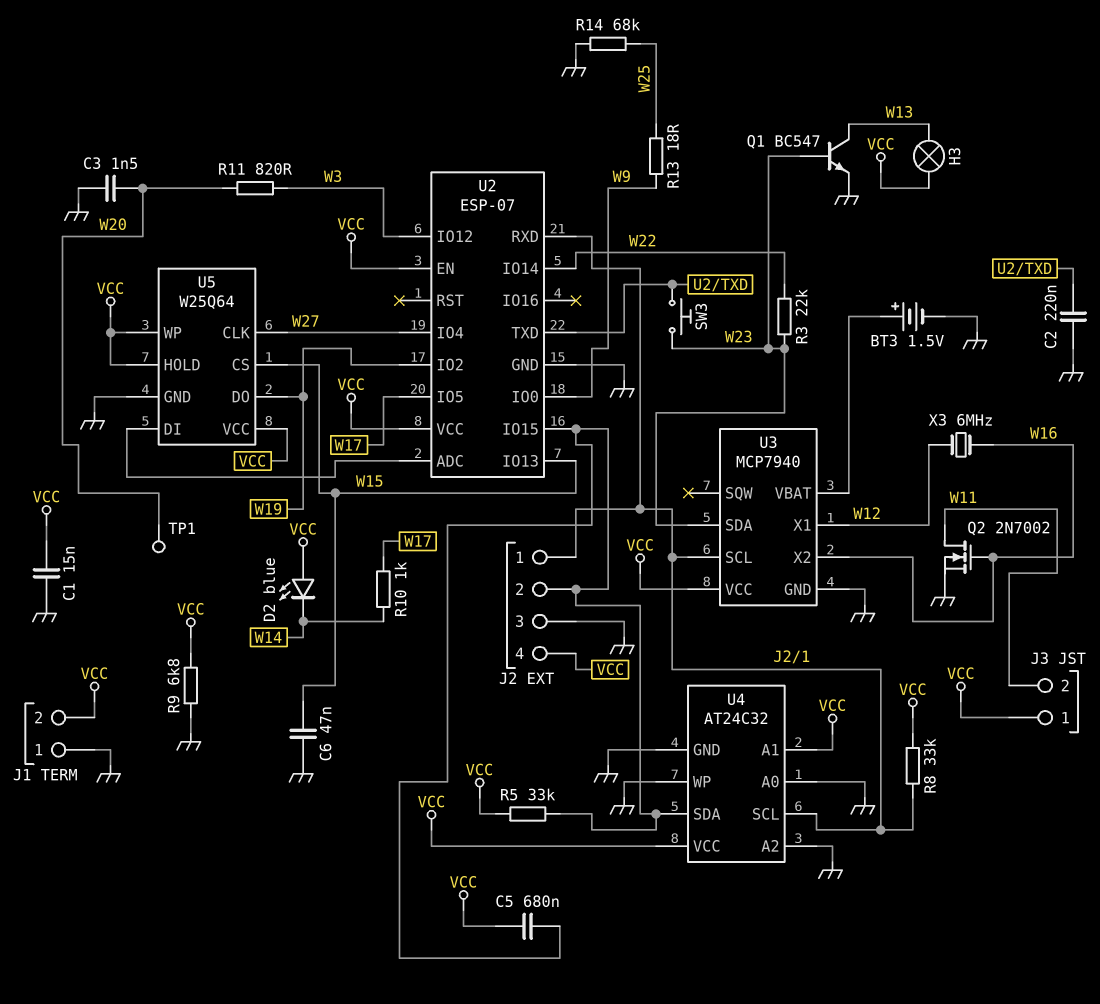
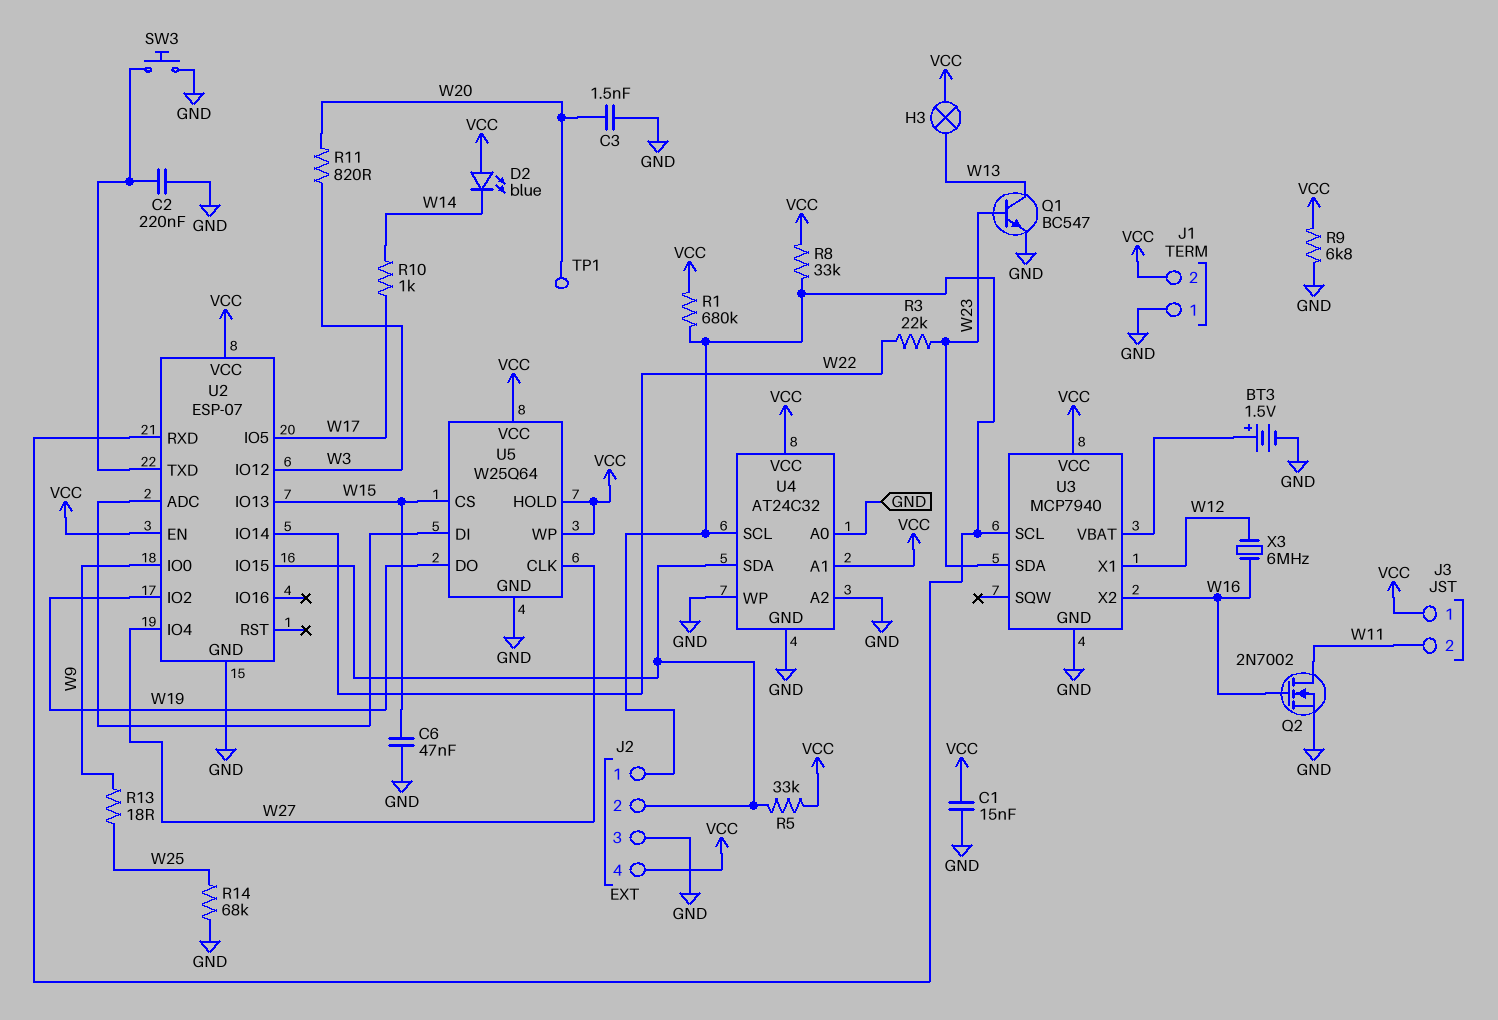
C5: 680nF (J2/2, VCC) -> none
R1: none -> 680k (J2/1, VCC)
SW3: button (U2/TXD, W23) -> button (GND, U2/TXD)

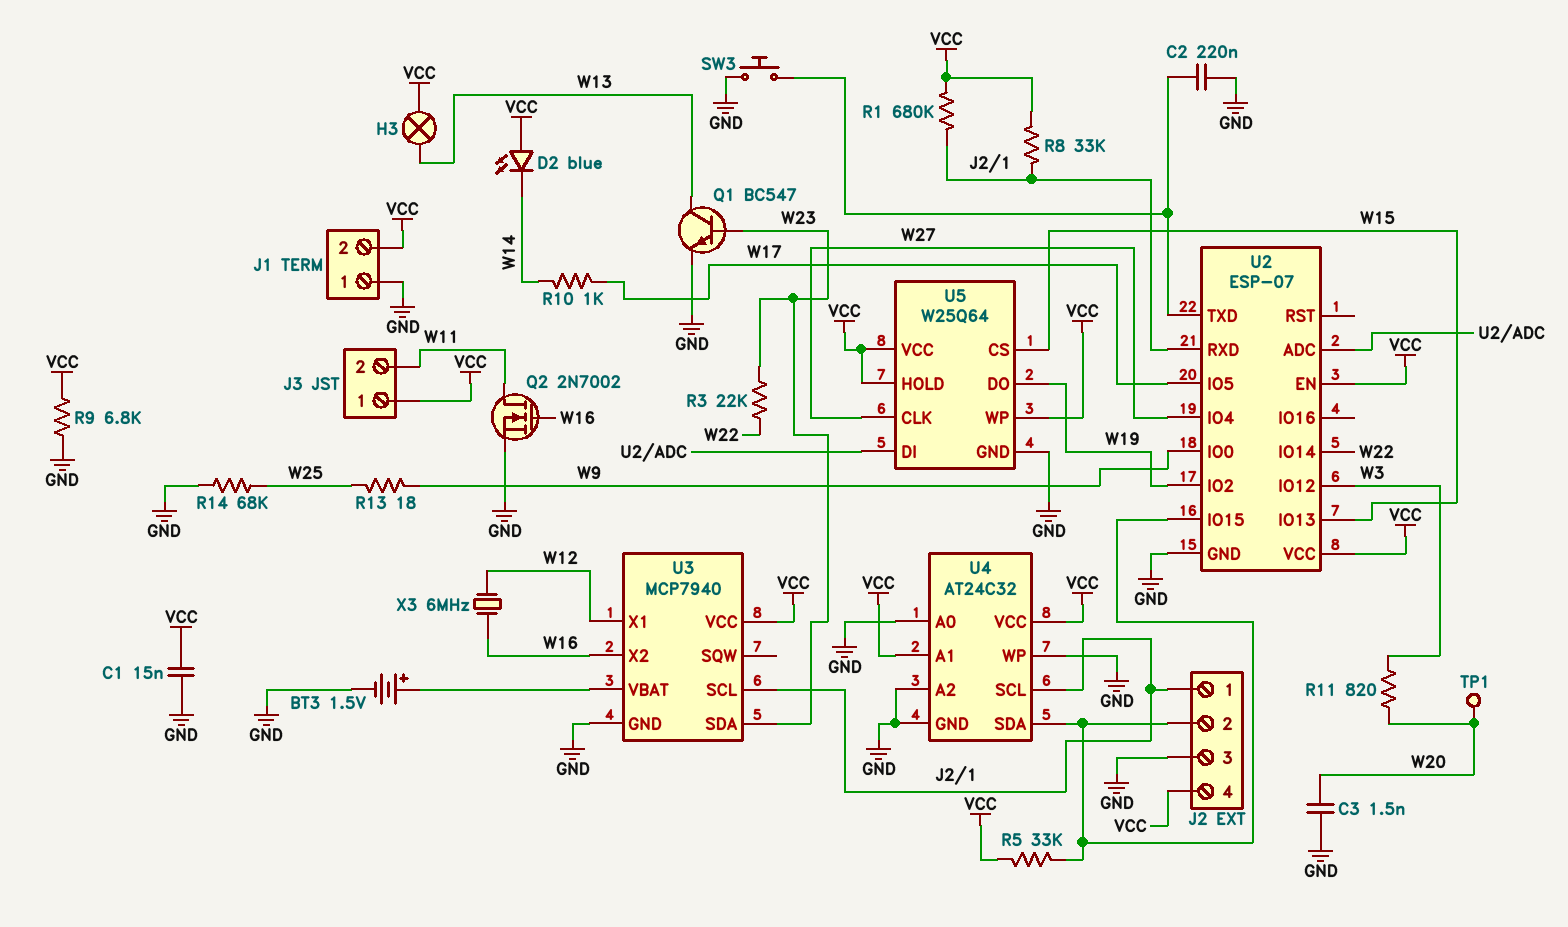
C6: 47nF (GND, W15) -> none

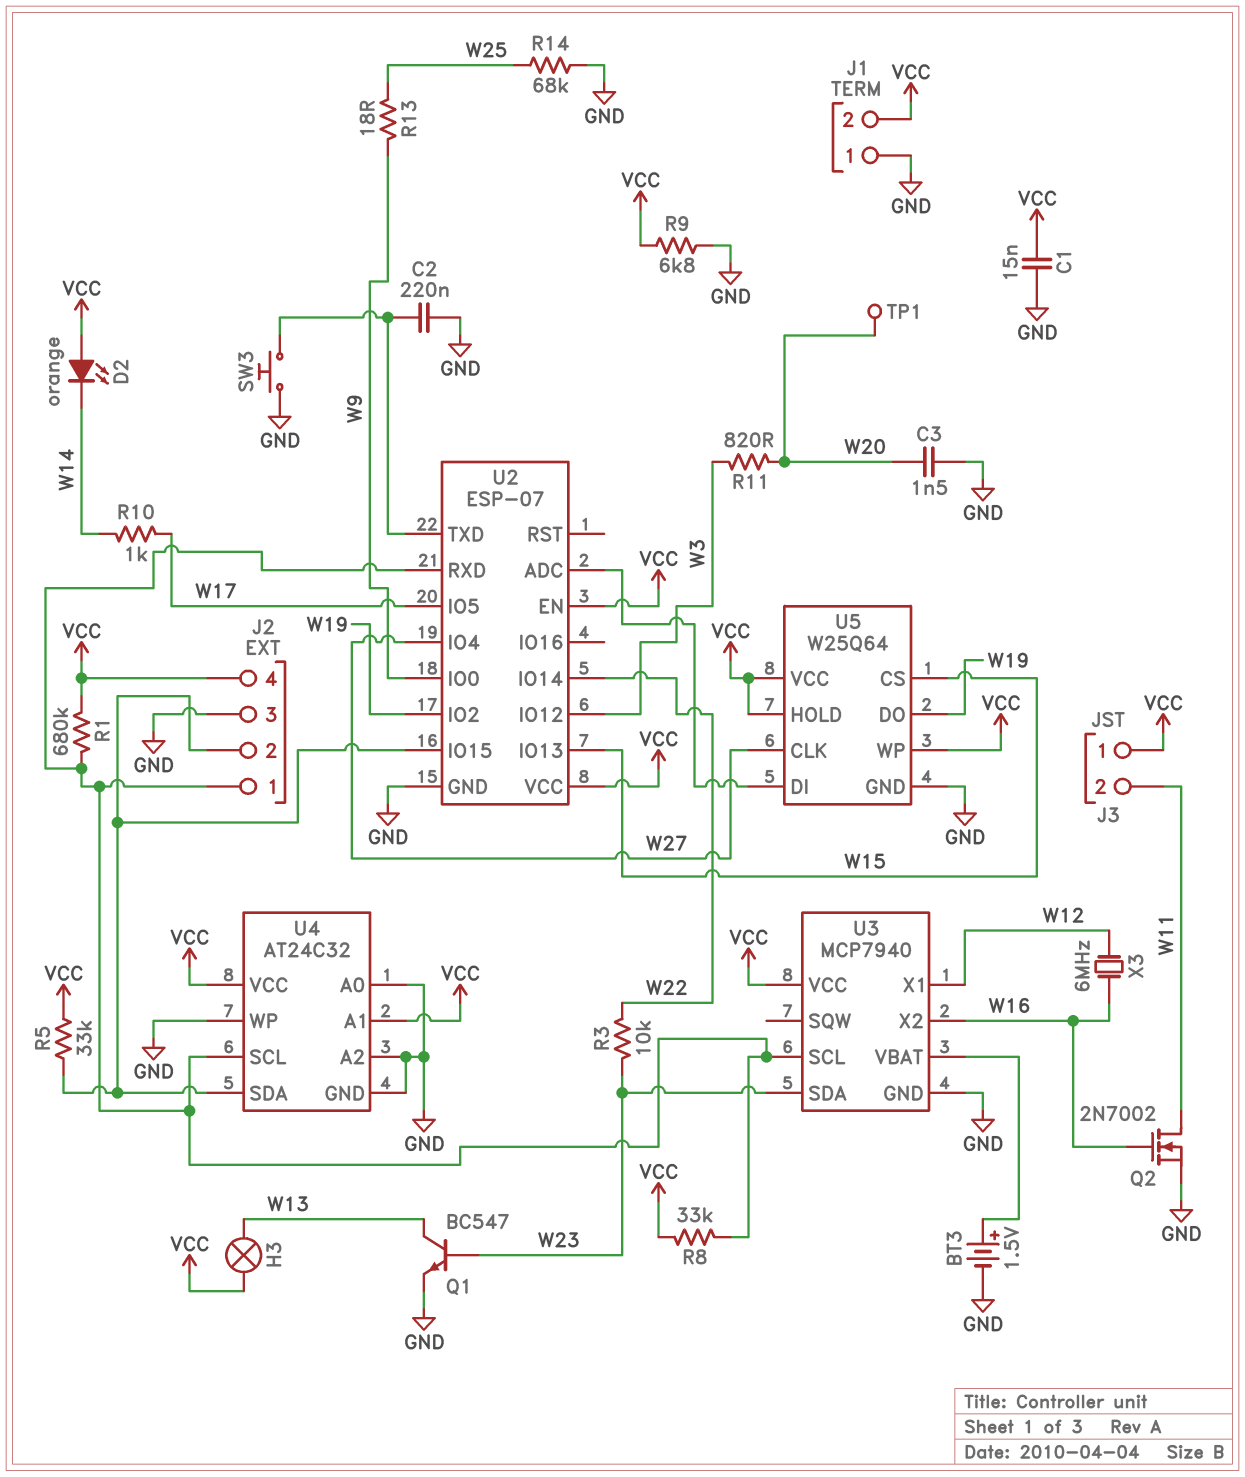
D2: LED blue (A VCC, K W14) -> LED orange (A VCC, K W14)
R3: 22k (W22, W23) -> 10k (W22, W23)

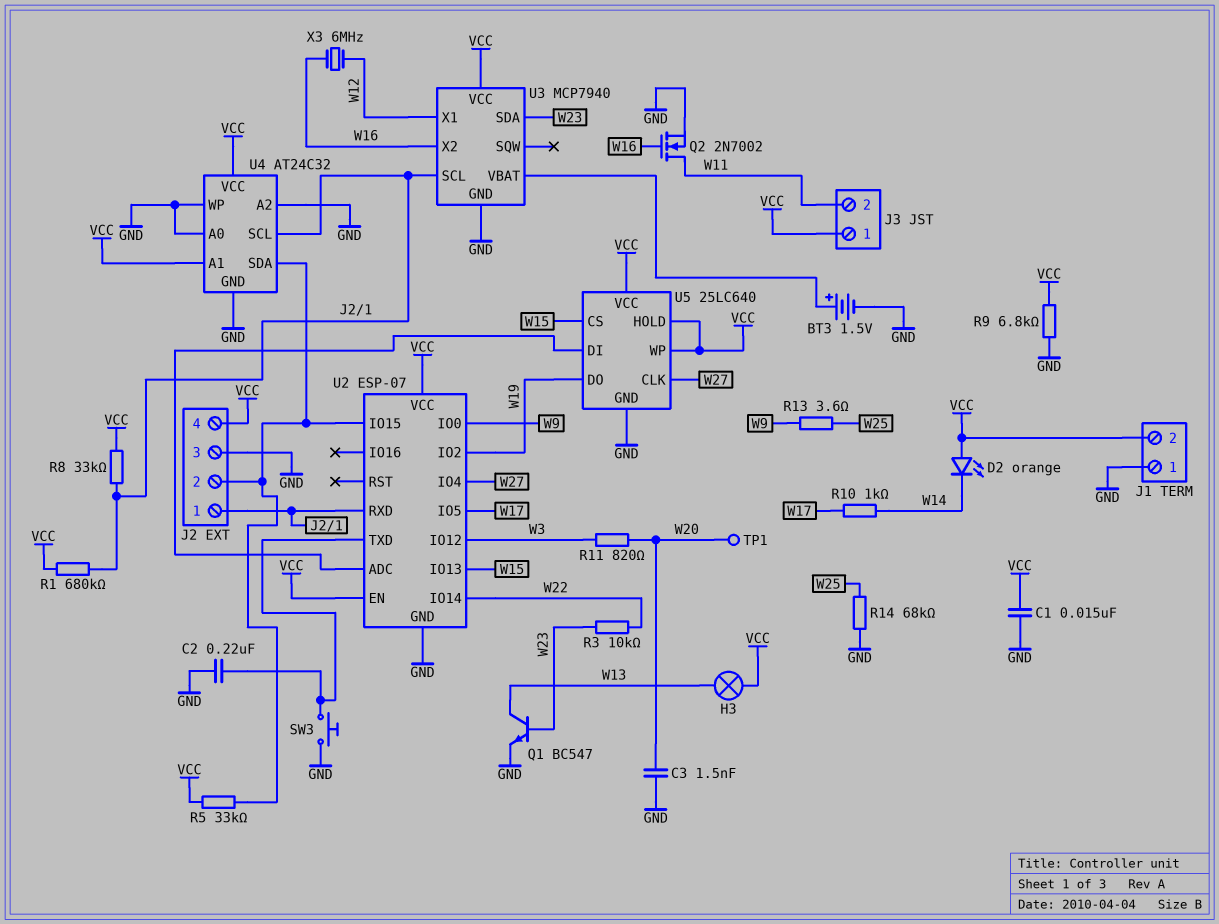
R13: 18 (W9, W25) -> 3.6 (W9, W25)
U5: W25Q64 -> 25LC640

